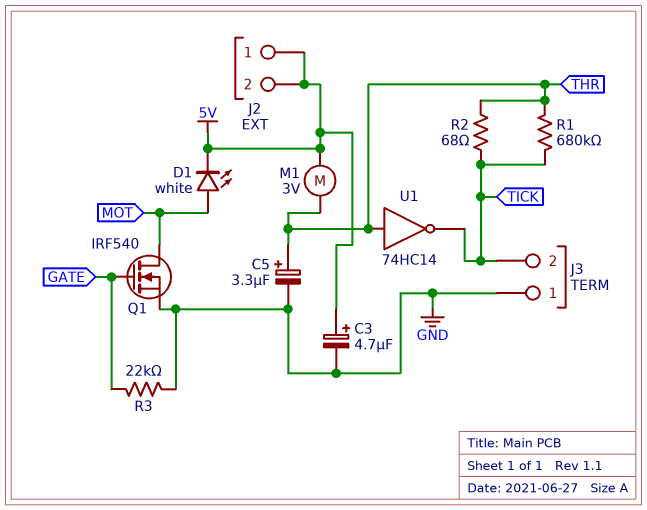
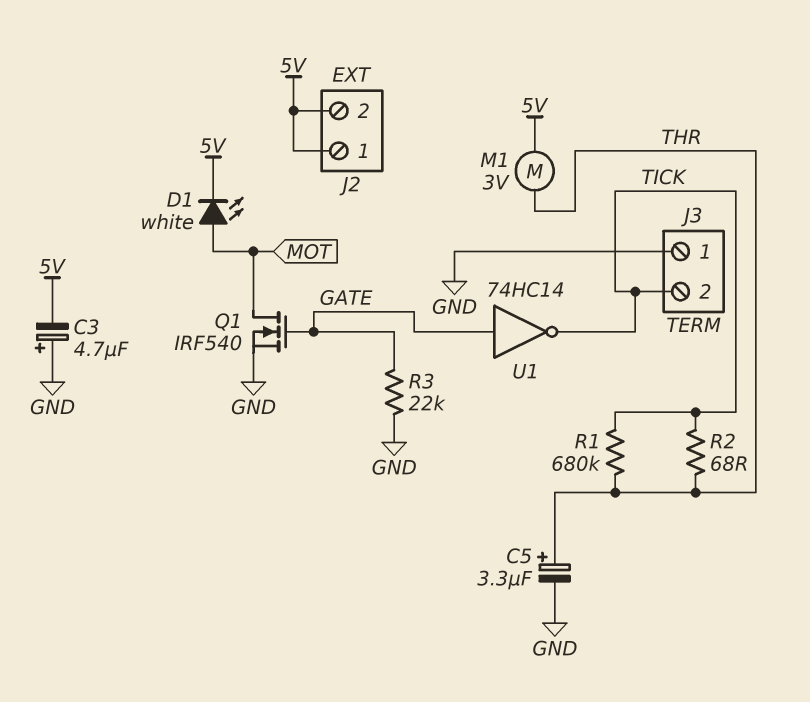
C3: 4.7uF (plus 5V, minus GND) -> 4.7uF (plus GND, minus 5V)
U1: NOT 74HC14 (in THR, out TICK) -> NOT 74HC14 (in GATE, out TICK)

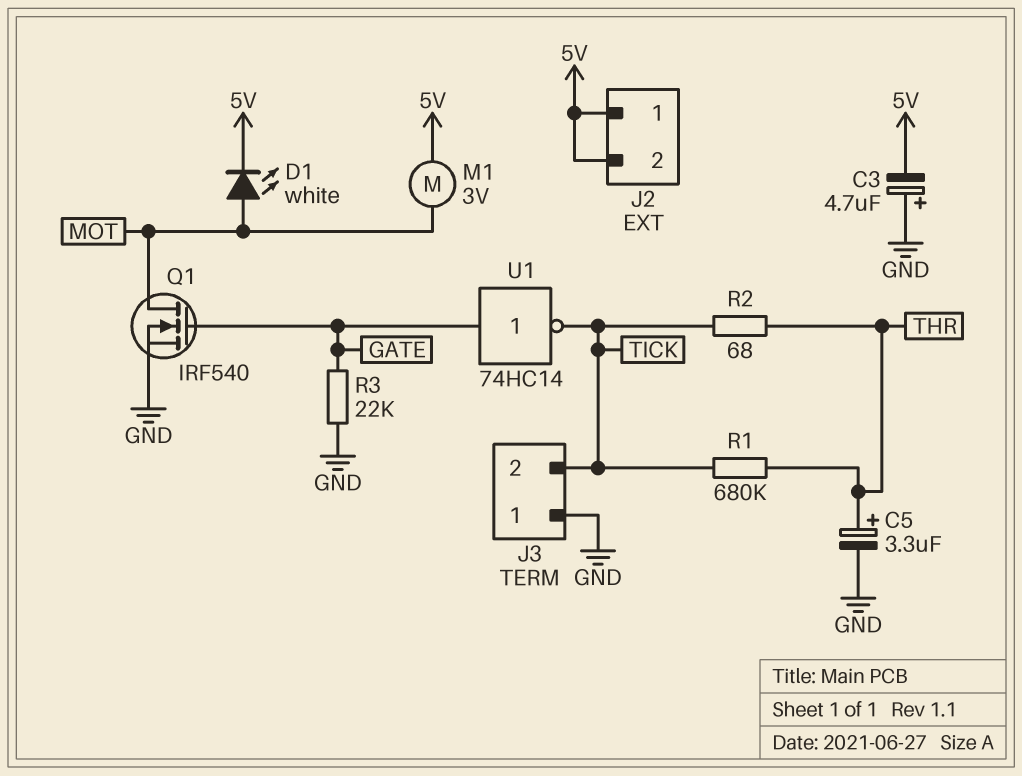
M1: motor 3V (5V, THR) -> motor 3V (5V, MOT)

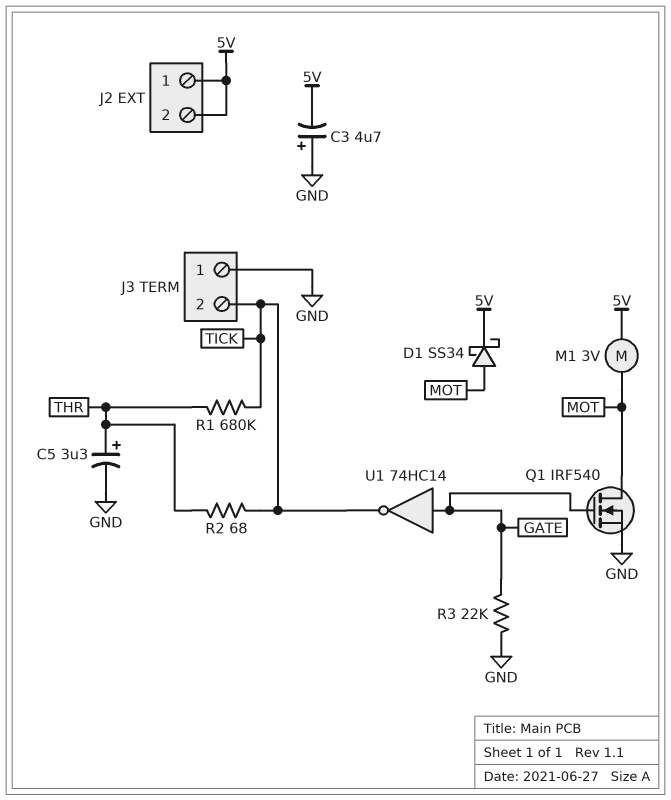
D1: LED white (A MOT, K 5V) -> schottky SS34 (A MOT, K 5V)

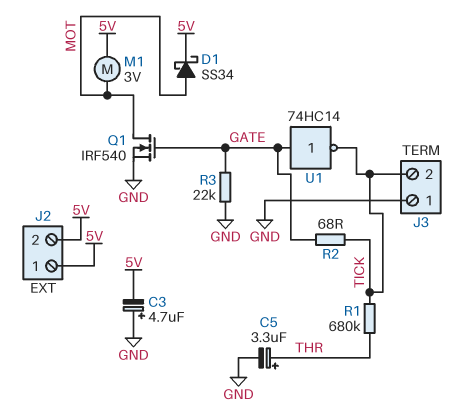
R2: 68 (THR, TICK) -> 68 (GATE, TICK)

